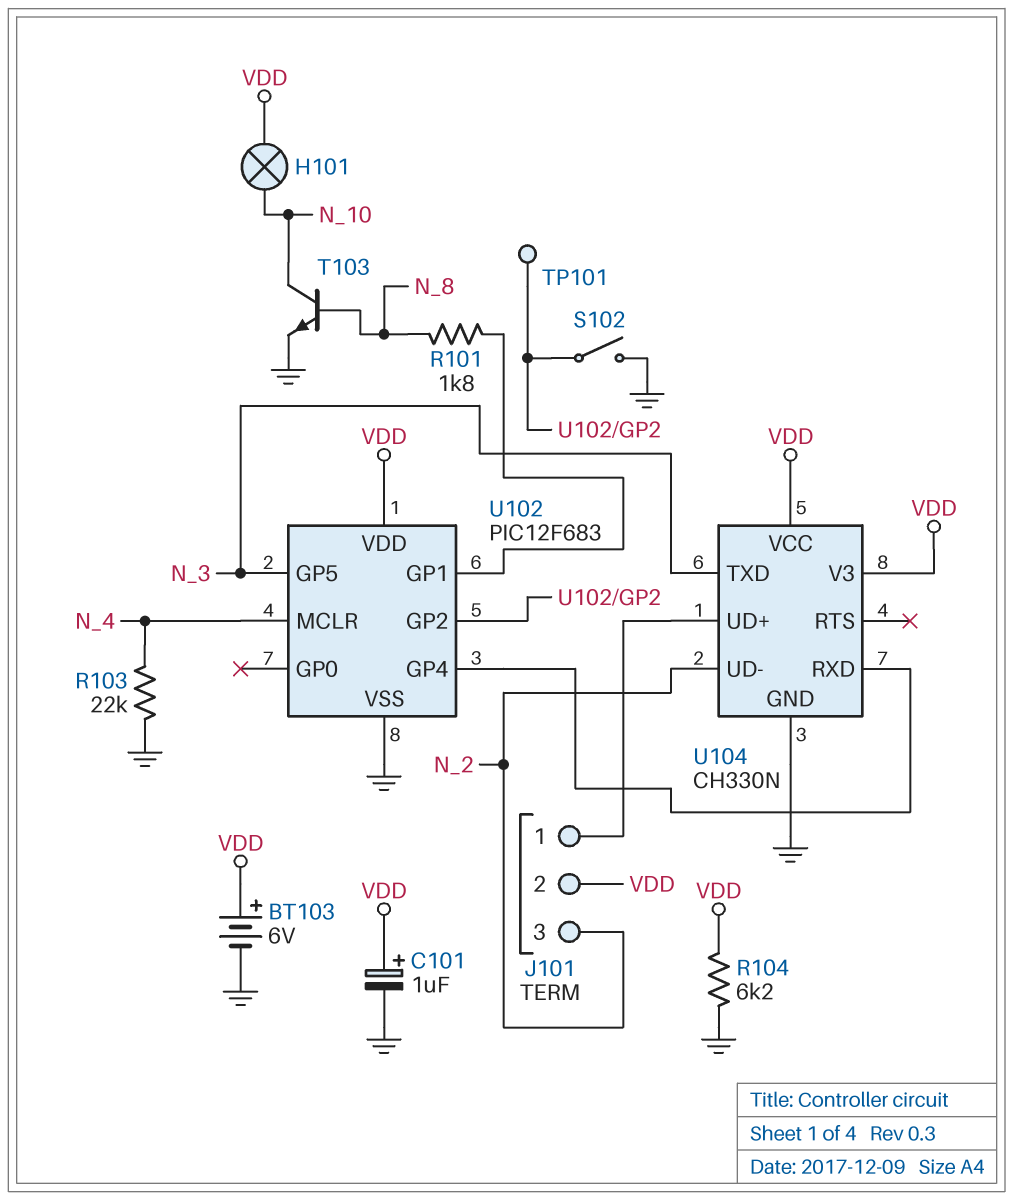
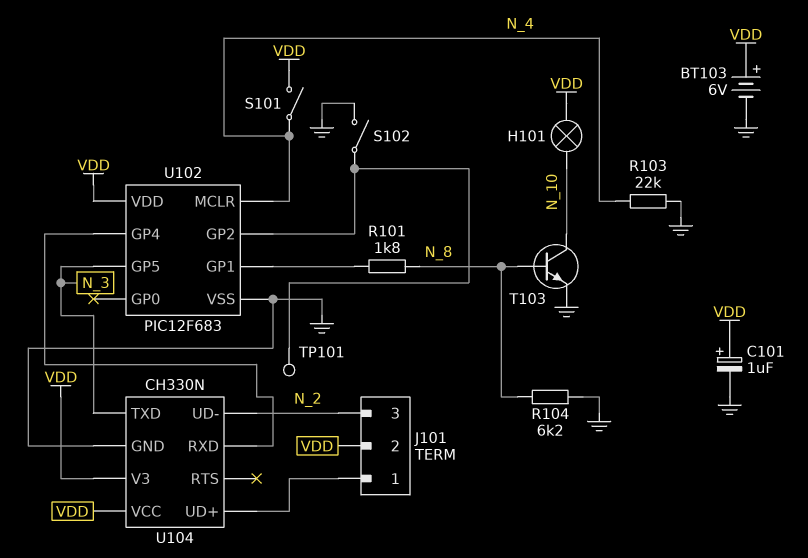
R104: 6.2k (GND, VDD) -> 6.2k (GND, N_8)
S101: none -> switch (N_4, VDD)

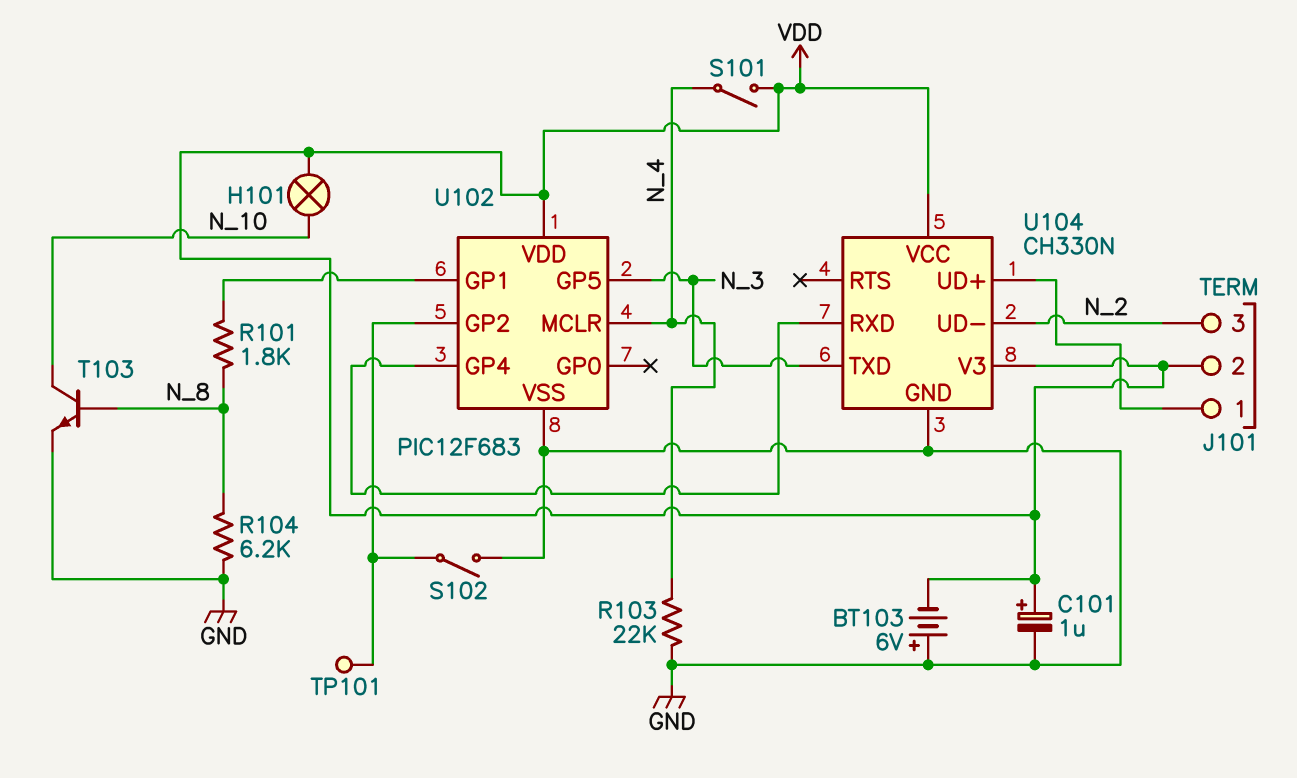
BT103: 6V (plus VDD, minus GND) -> 6V (plus GND, minus VDD)

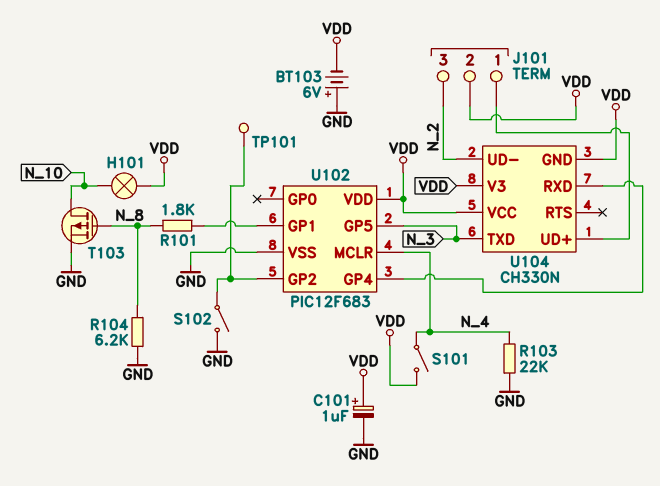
T103: NPN (B N_8, C N_10, E GND) -> PMOS (G N_8, D N_10, S GND)
U104 pin GND: GND -> VDD

